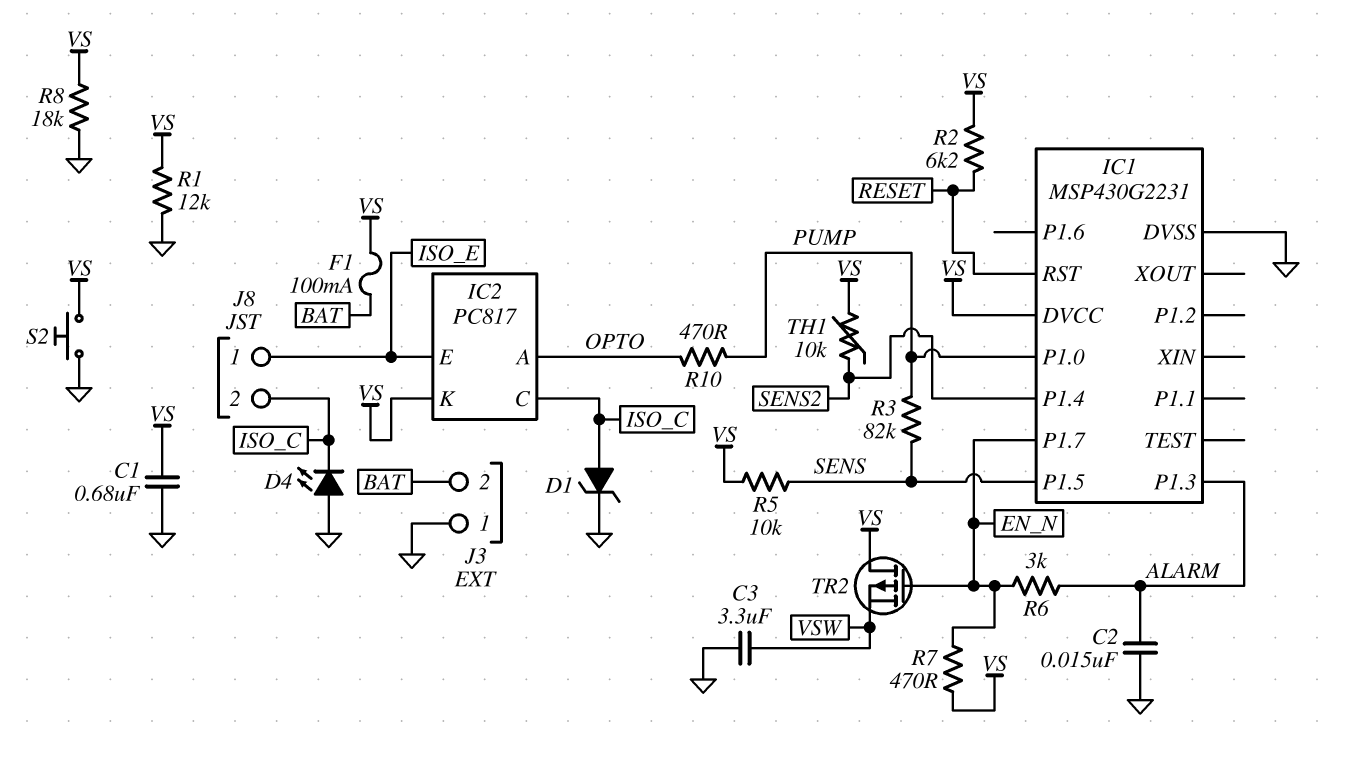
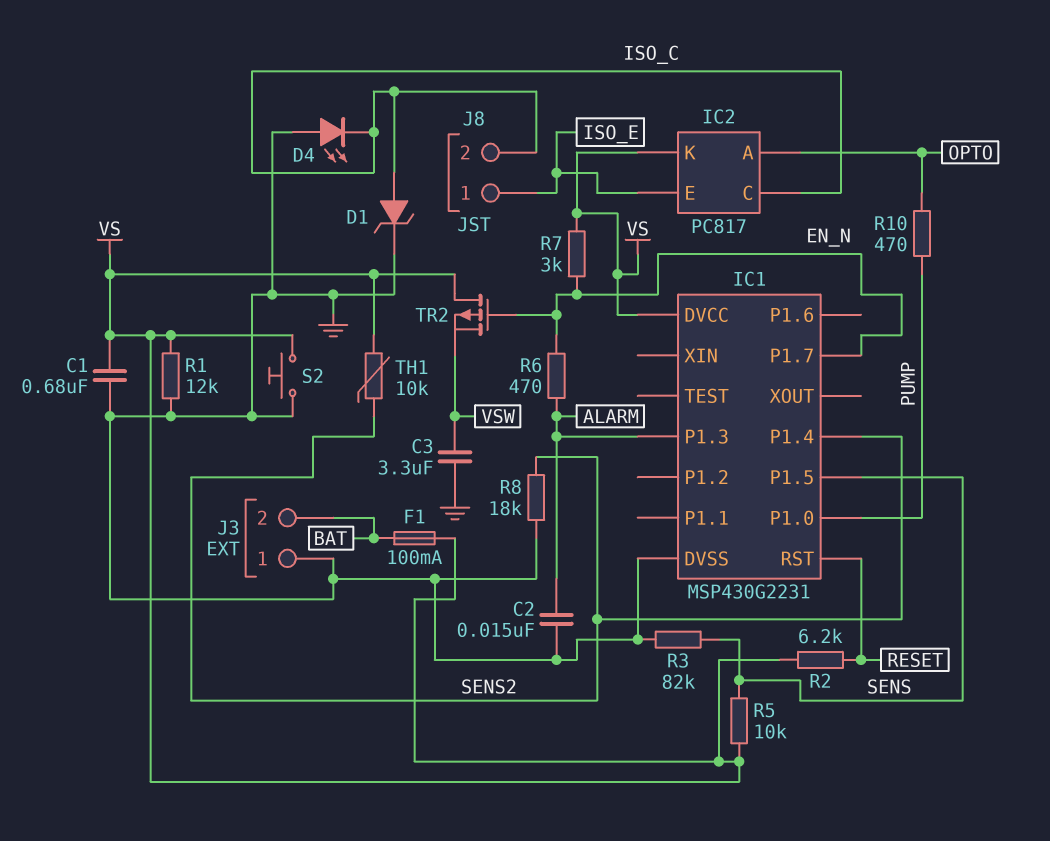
R3: 82k (PUMP, SENS) -> 82k (GND, SENS)
R6: 3k (ALARM, EN_N) -> 470 (ALARM, EN_N)
R7: 470 (EN_N, VS) -> 3k (EN_N, VS)
R8: 18k (GND, VS) -> 18k (GND, SENS2)

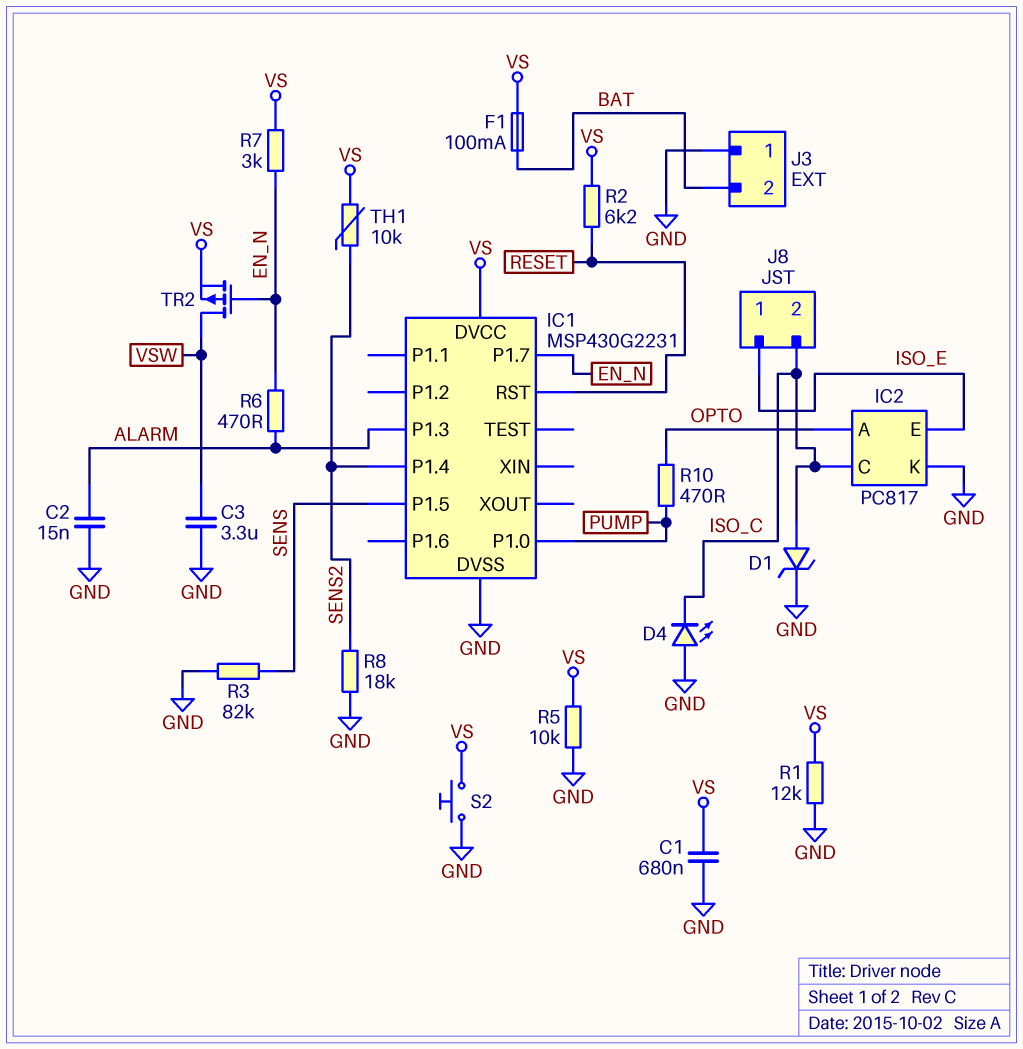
IC2 pin K: VS -> GND
R5: 10k (SENS, VS) -> 10k (GND, VS)
TR2: PMOS (G EN_N, D VS, S VSW) -> PMOS (G EN_N, D VSW, S VS)

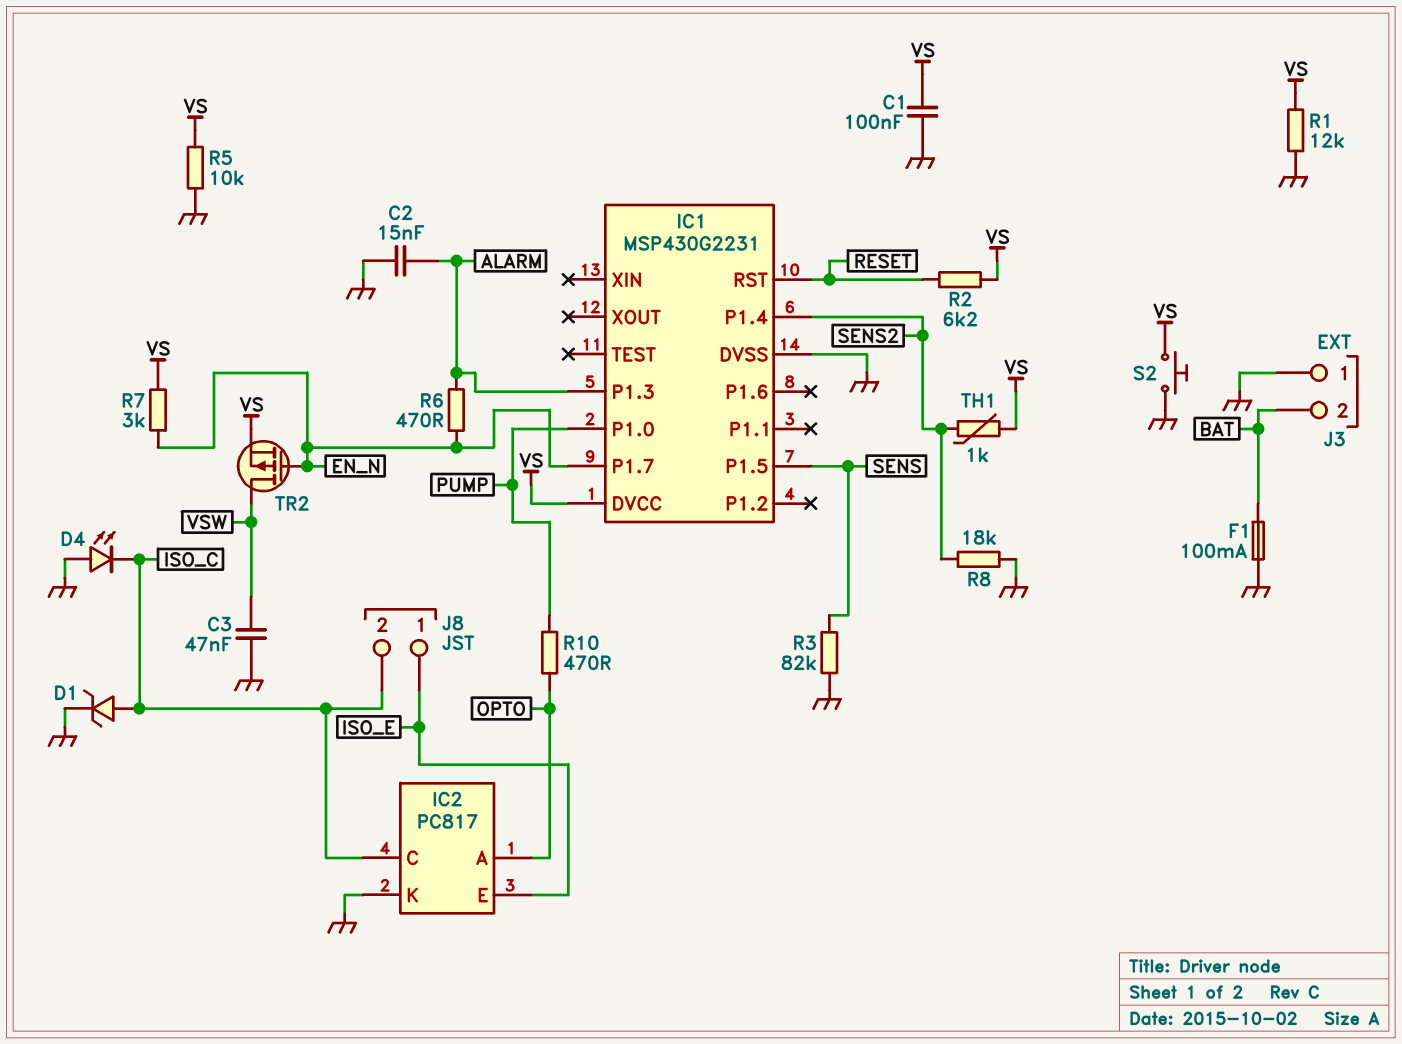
C1: 680nF (GND, VS) -> 100nF (GND, VS)
C3: 3.3uF (GND, VSW) -> 47nF (GND, VSW)
F1: 100mA (BAT, VS) -> 100mA (BAT, GND)
TH1: 10k (SENS2, VS) -> 1k (SENS2, VS)

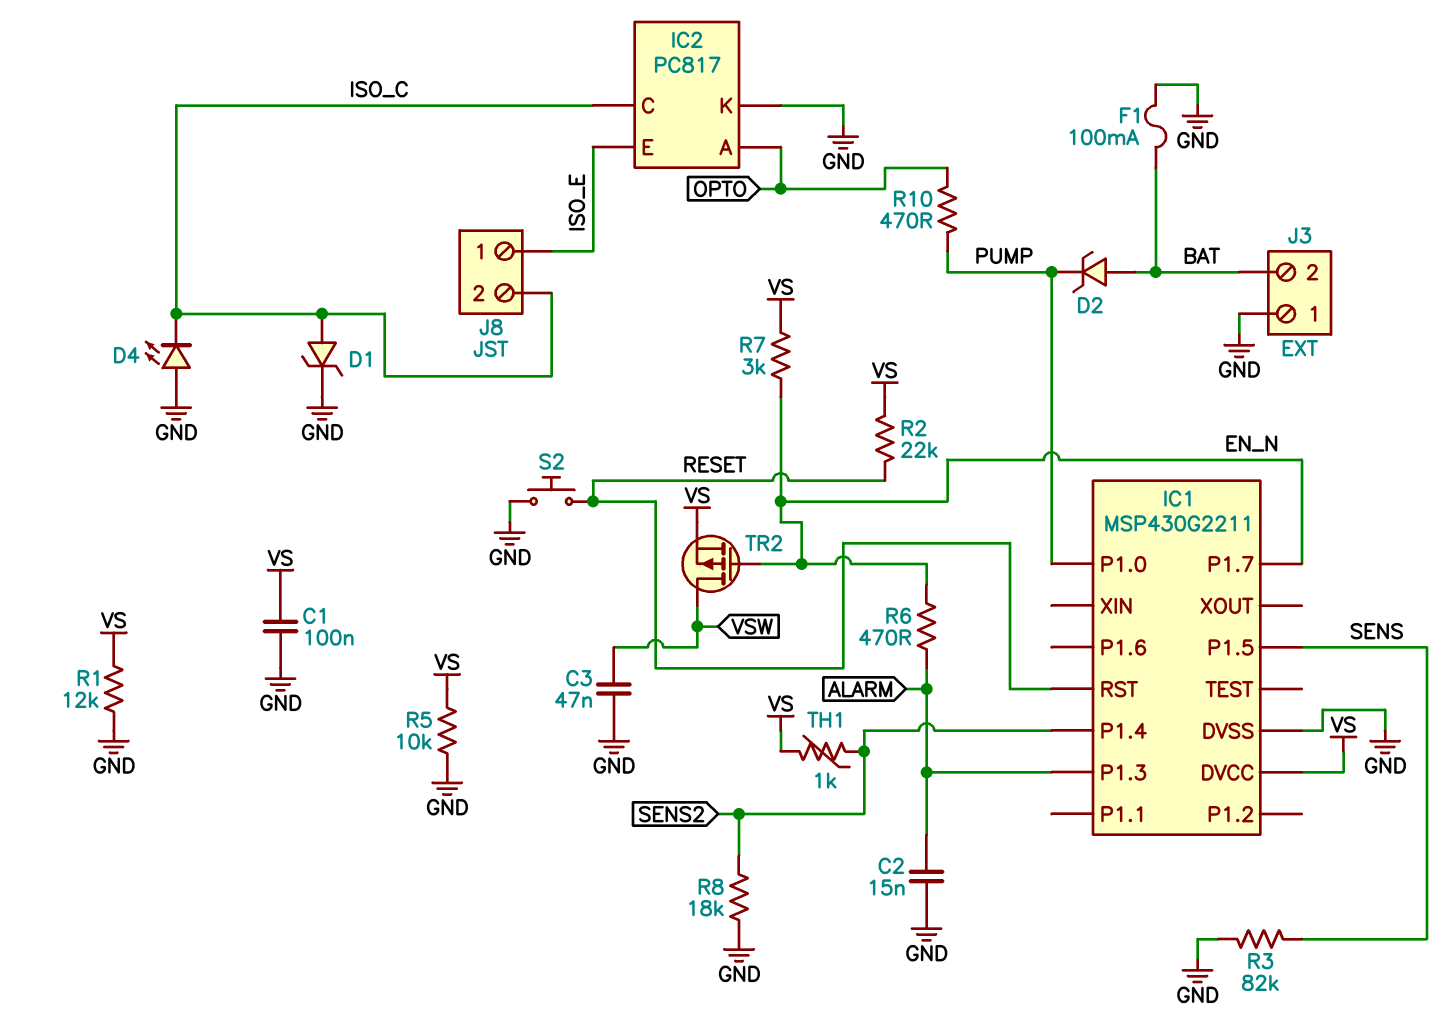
D2: none -> zener (A BAT, K PUMP)
IC1: MSP430G2231 -> MSP430G2211
R2: 6.2k (RESET, VS) -> 22k (RESET, VS)
S2: button (GND, VS) -> button (GND, RESET)

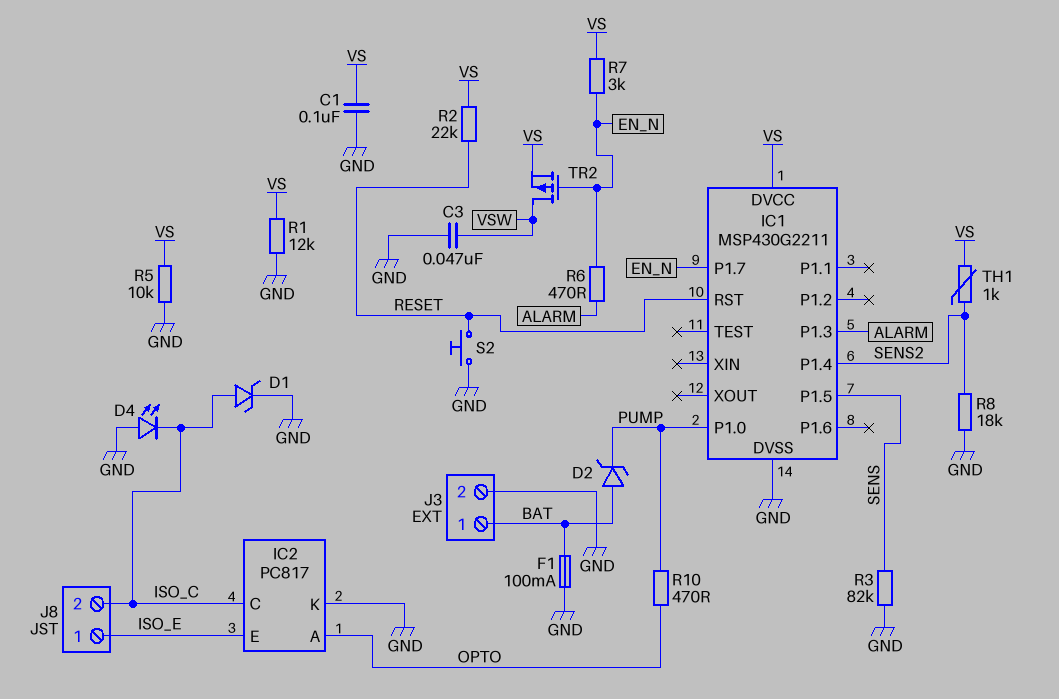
C2: 15nF (ALARM, GND) -> none
J3 pin 1: GND -> BAT
J3 pin 2: BAT -> GND

